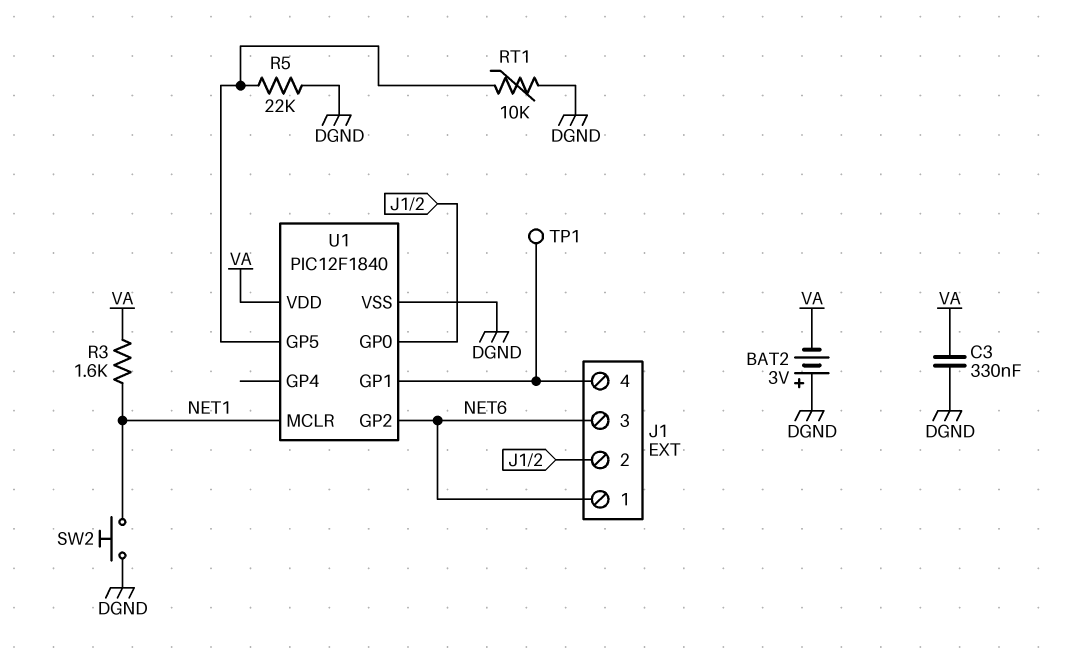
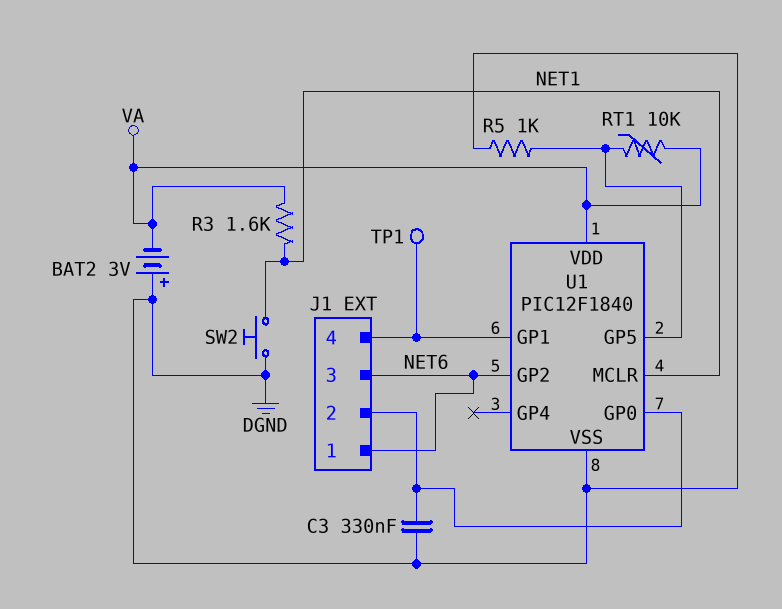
C3: 330nF (DGND, VA) -> 330nF (DGND, J1/2)
R5: 22k (DGND, U1/GP5) -> 1k (DGND, U1/GP5)
RT1: 10k (DGND, U1/GP5) -> 10k (U1/GP5, VA)

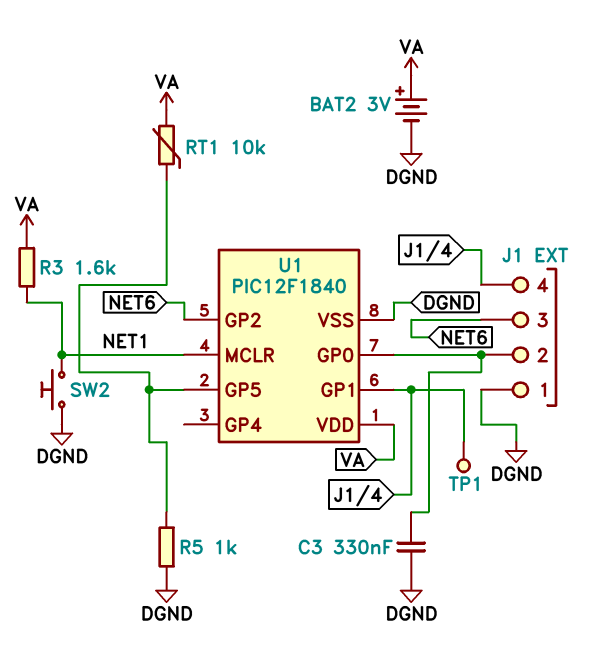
BAT2: 3V (plus DGND, minus VA) -> 3V (plus VA, minus DGND)
J1 pin 1: NET6 -> DGND

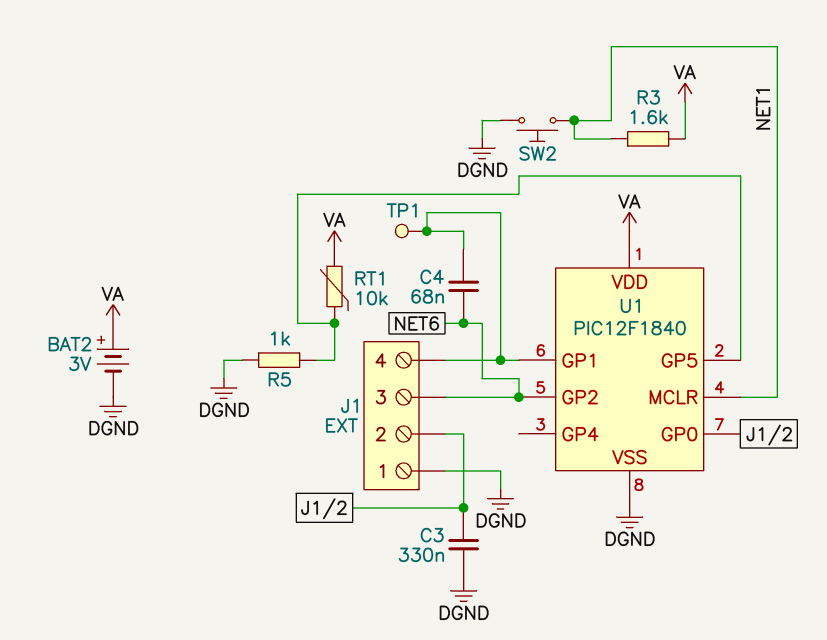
C4: none -> 68nF (J1/4, NET6)

